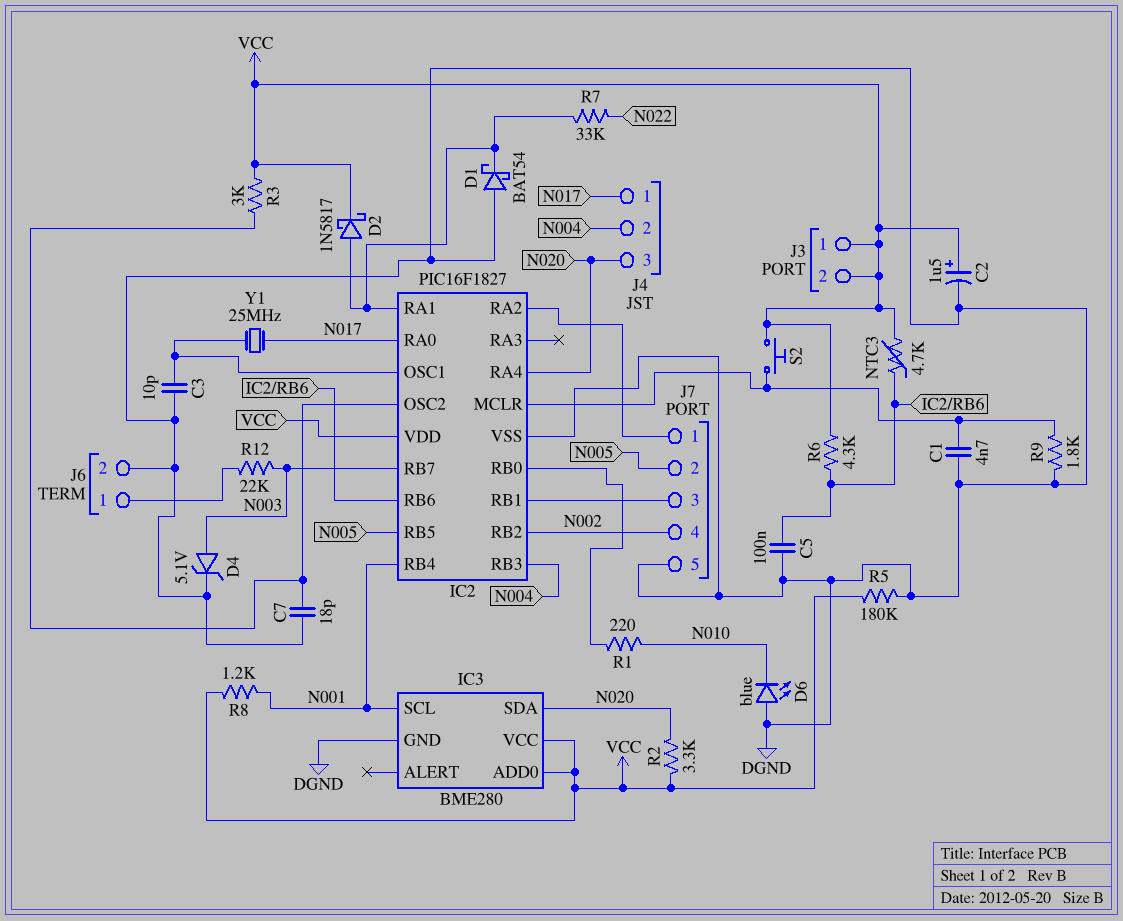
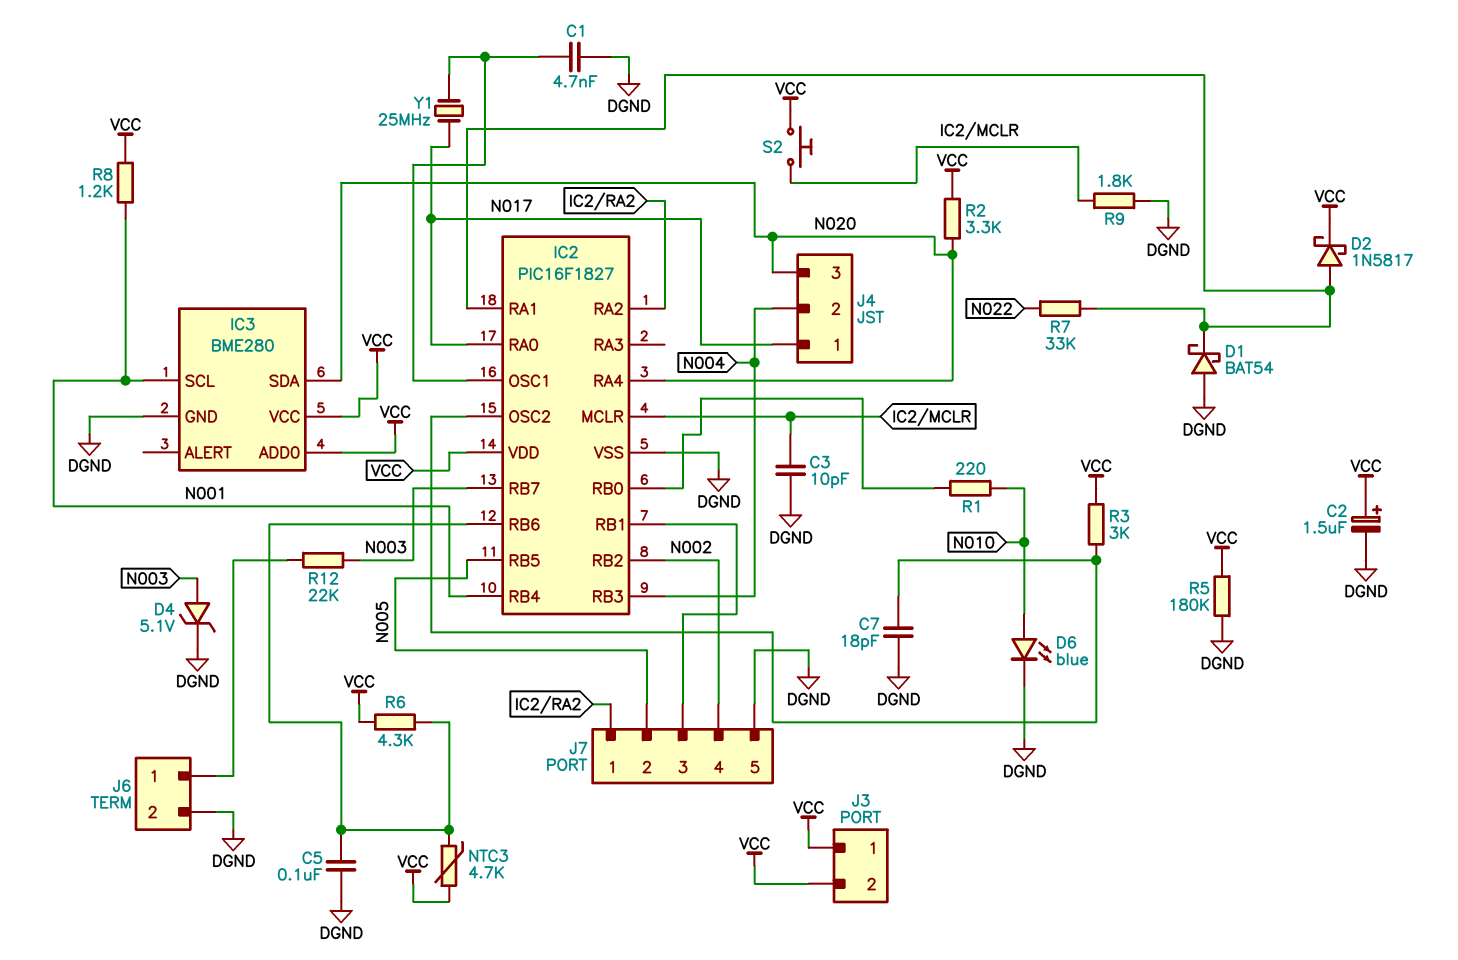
C1: 4.7nF (DGND, IC2/MCLR) -> 4.7nF (DGND, IC2/OSC1)
C3: 10pF (DGND, IC2/OSC1) -> 10pF (DGND, IC2/MCLR)
D6: LED blue (A DGND, K N010) -> LED blue (A N010, K DGND)

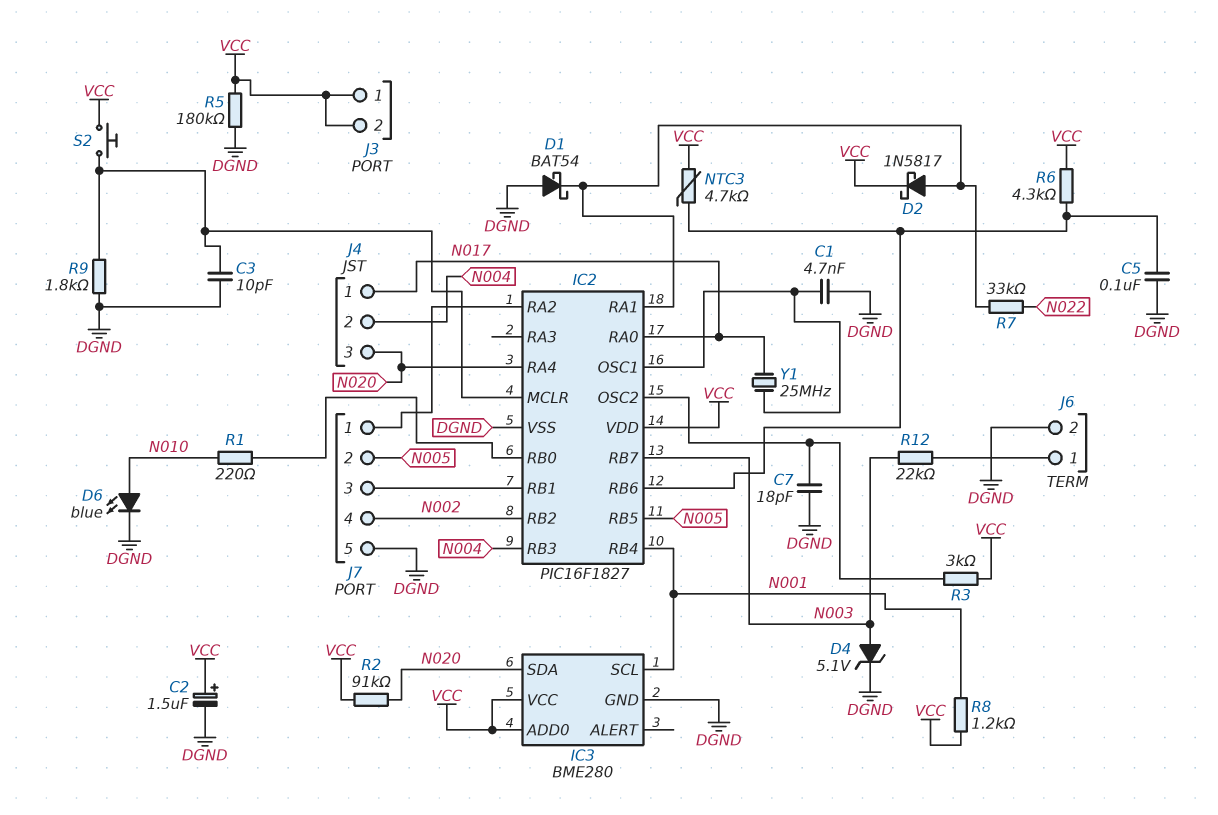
R2: 3.3k (N020, VCC) -> 91k (N020, VCC)

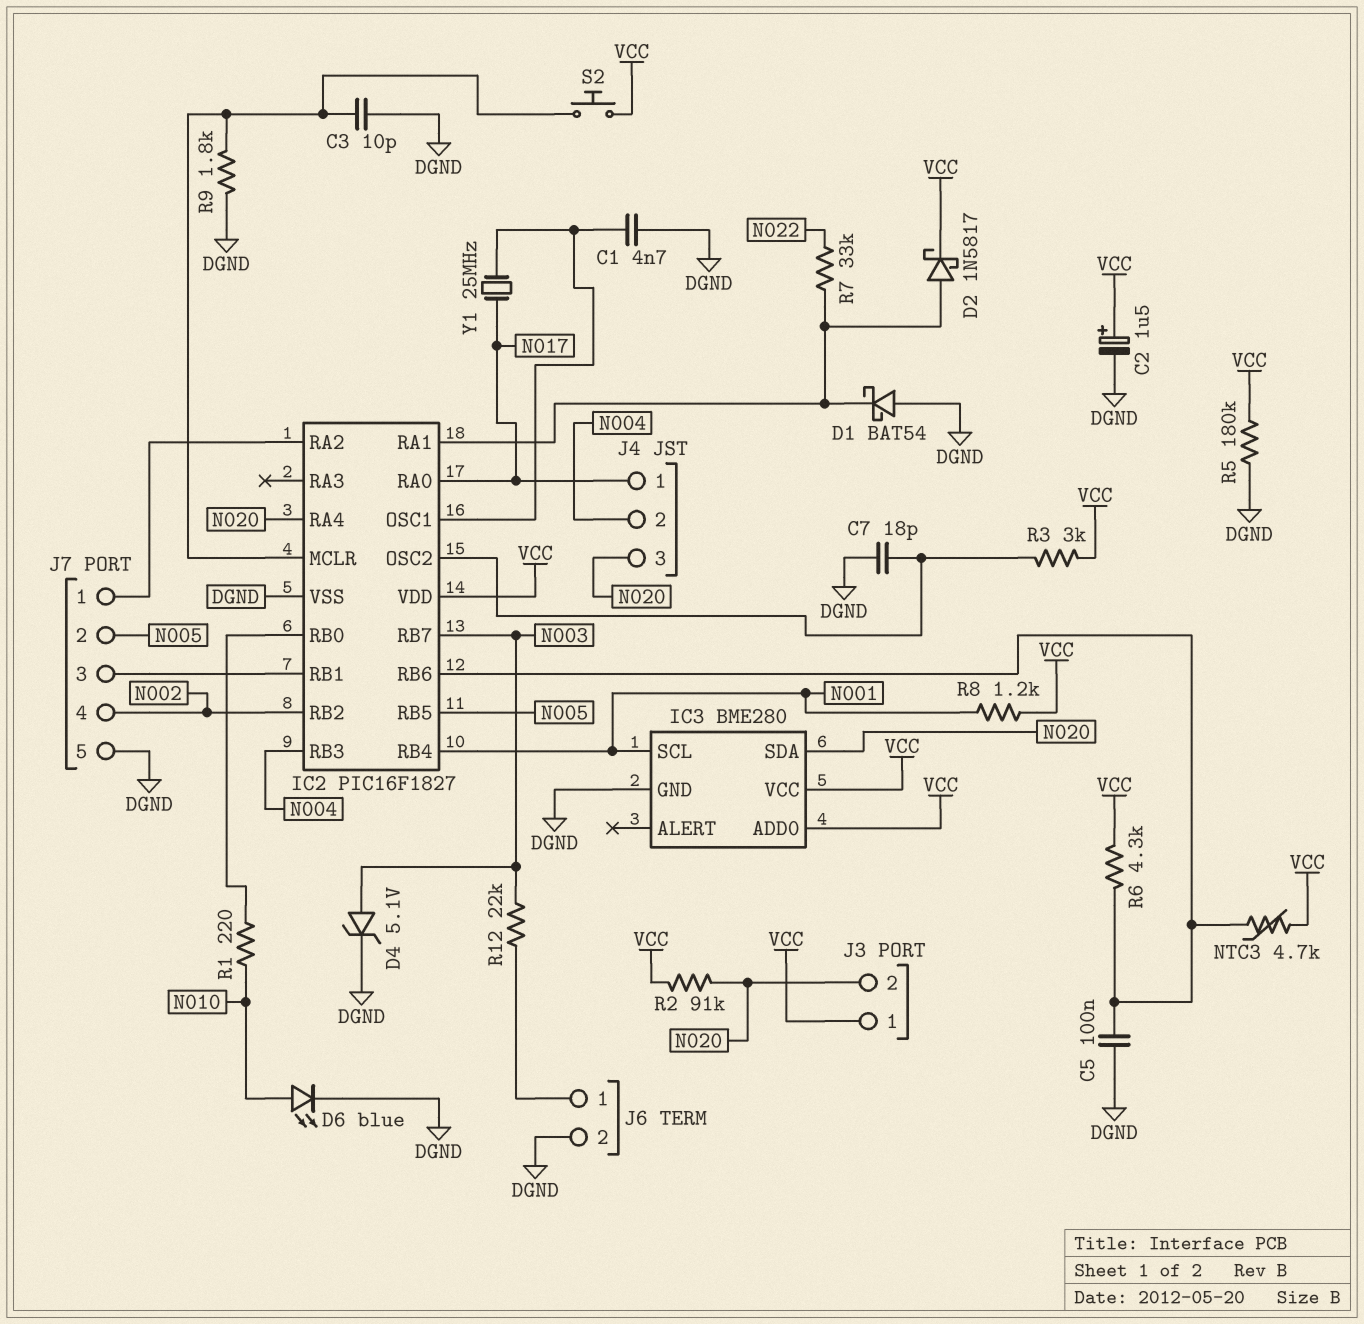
J3 pin 2: VCC -> N020

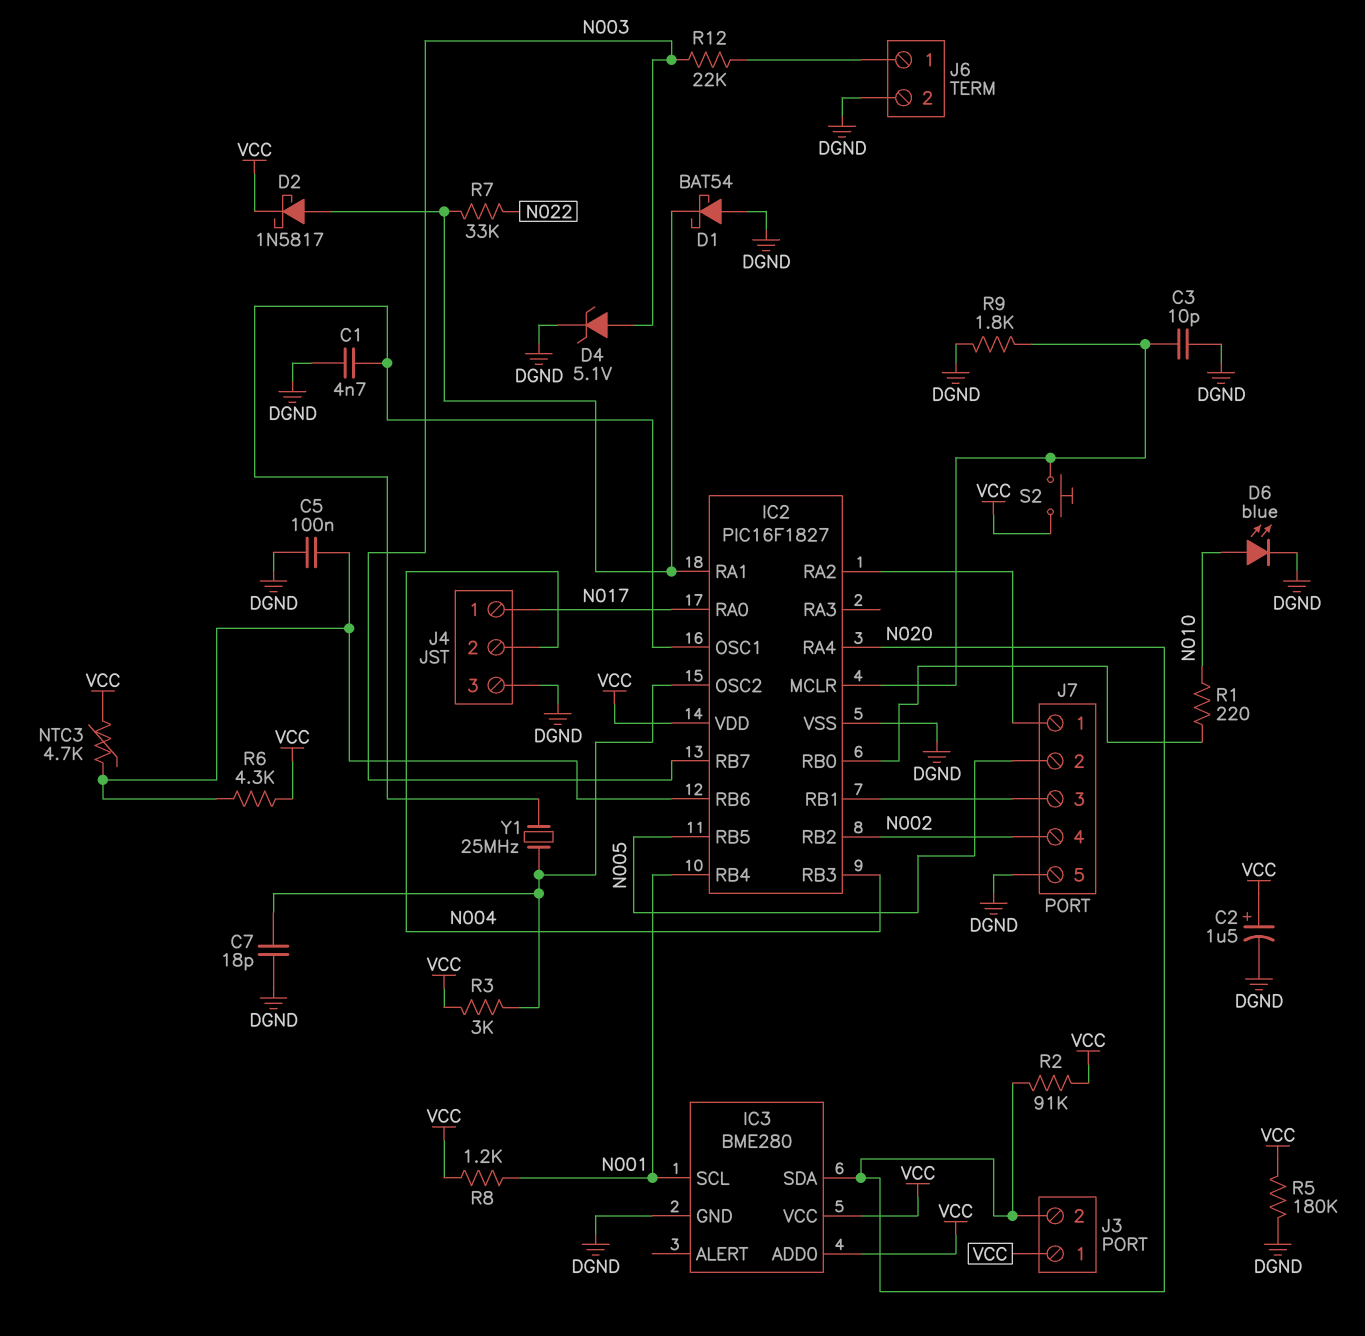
J4 pin 3: N020 -> DGND
Y1: 25MHz (IC2/OSC1, N017) -> 25MHz (IC2/OSC1, IC2/OSC2)

